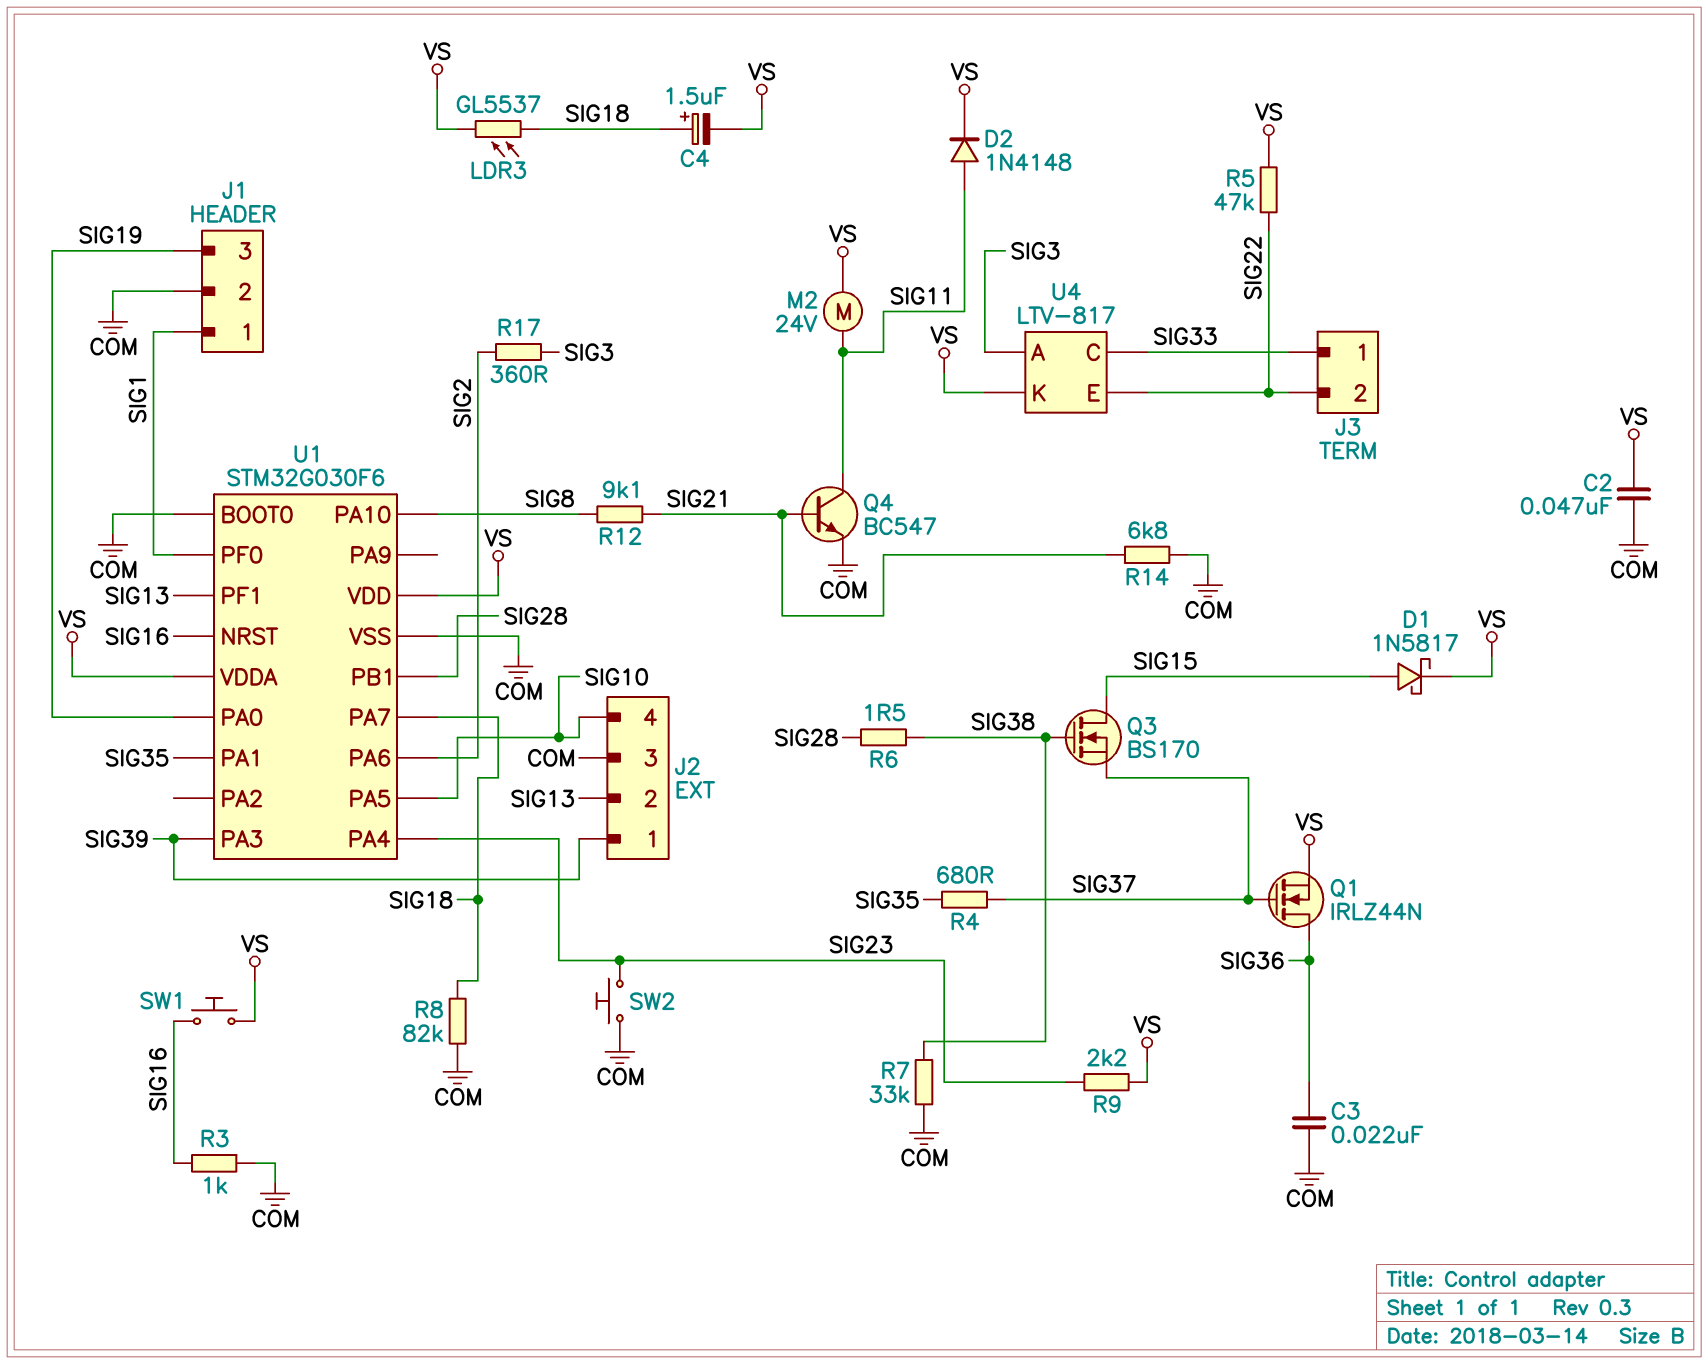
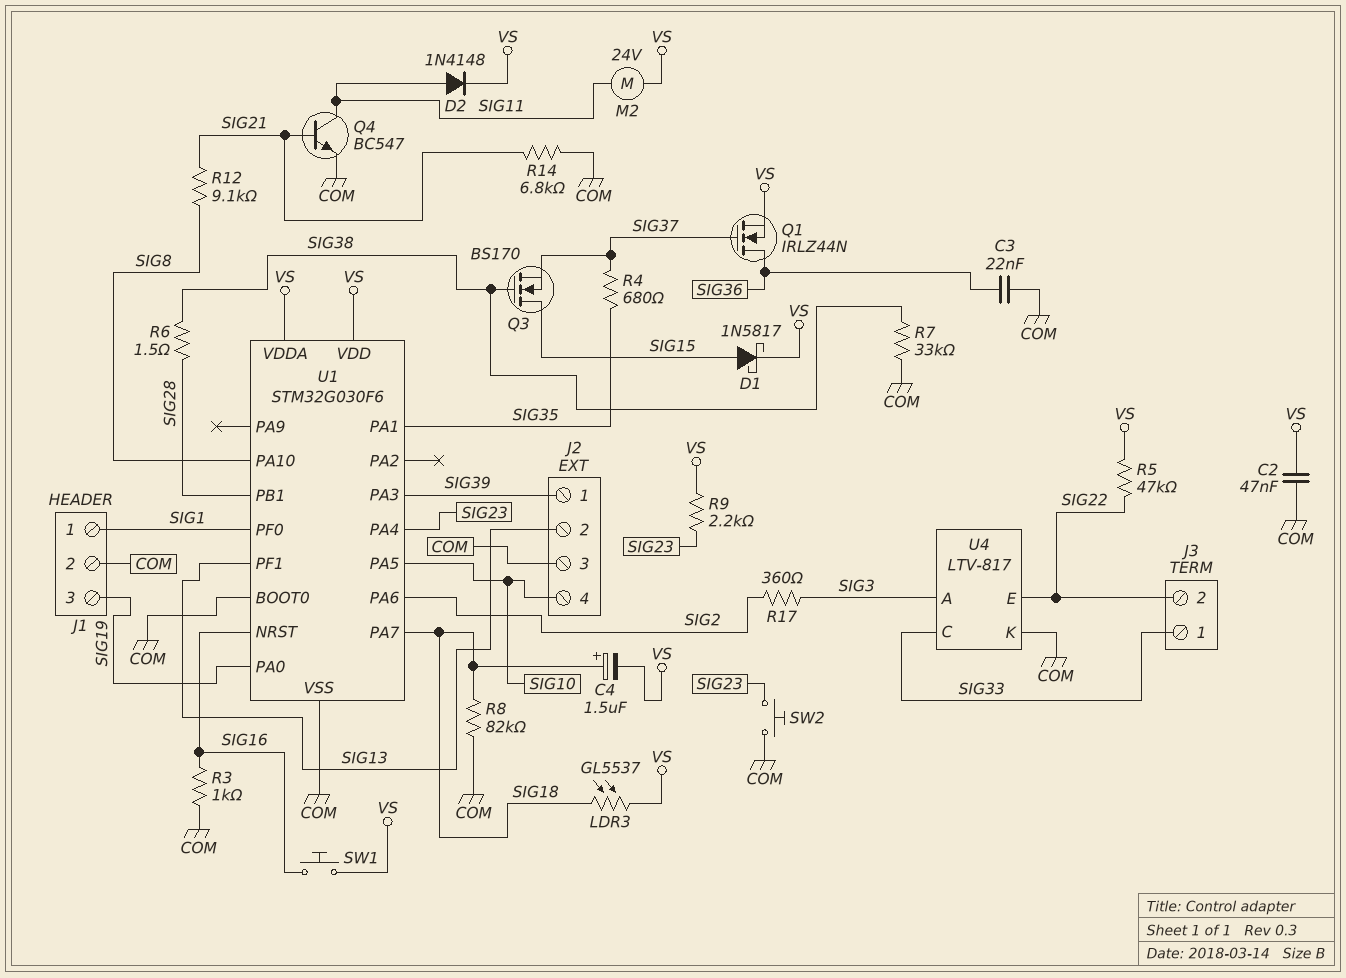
U4 pin K: VS -> COM

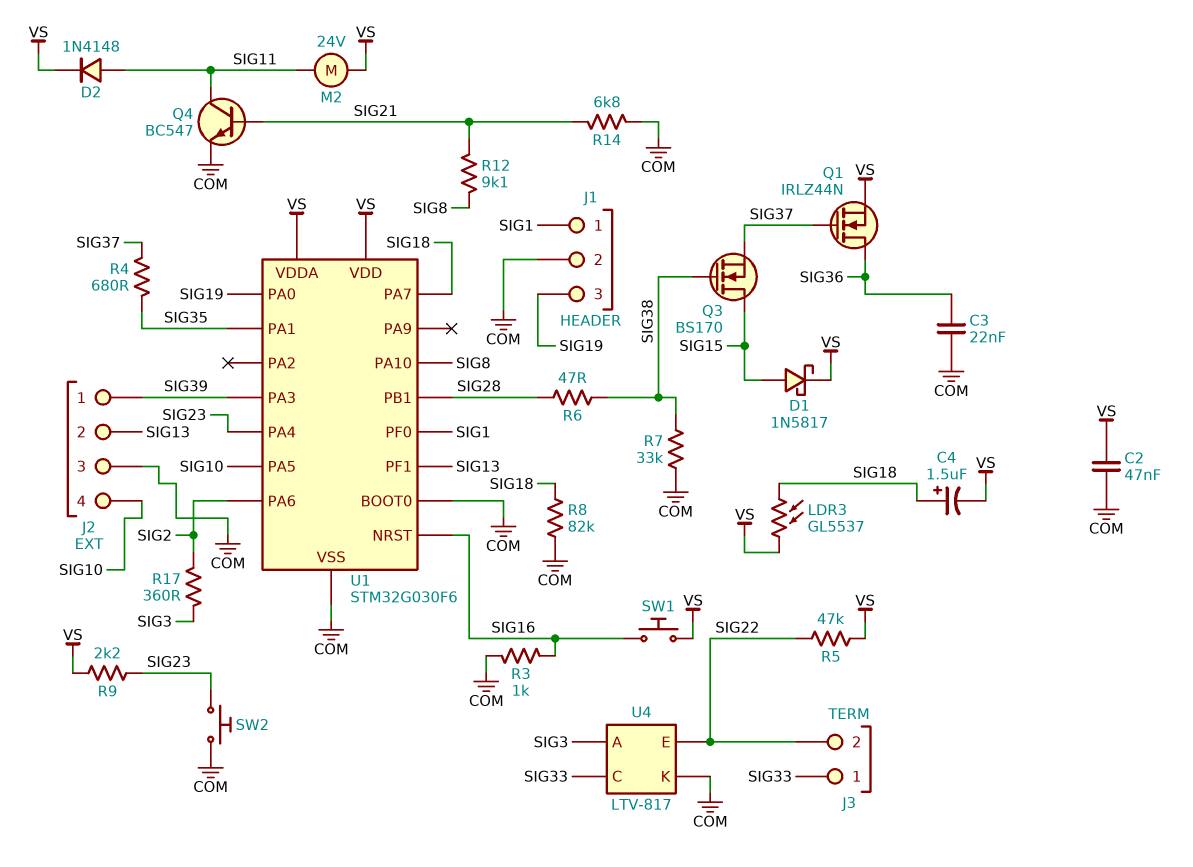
R6: 1.5 (SIG28, SIG38) -> 47 (SIG28, SIG38)

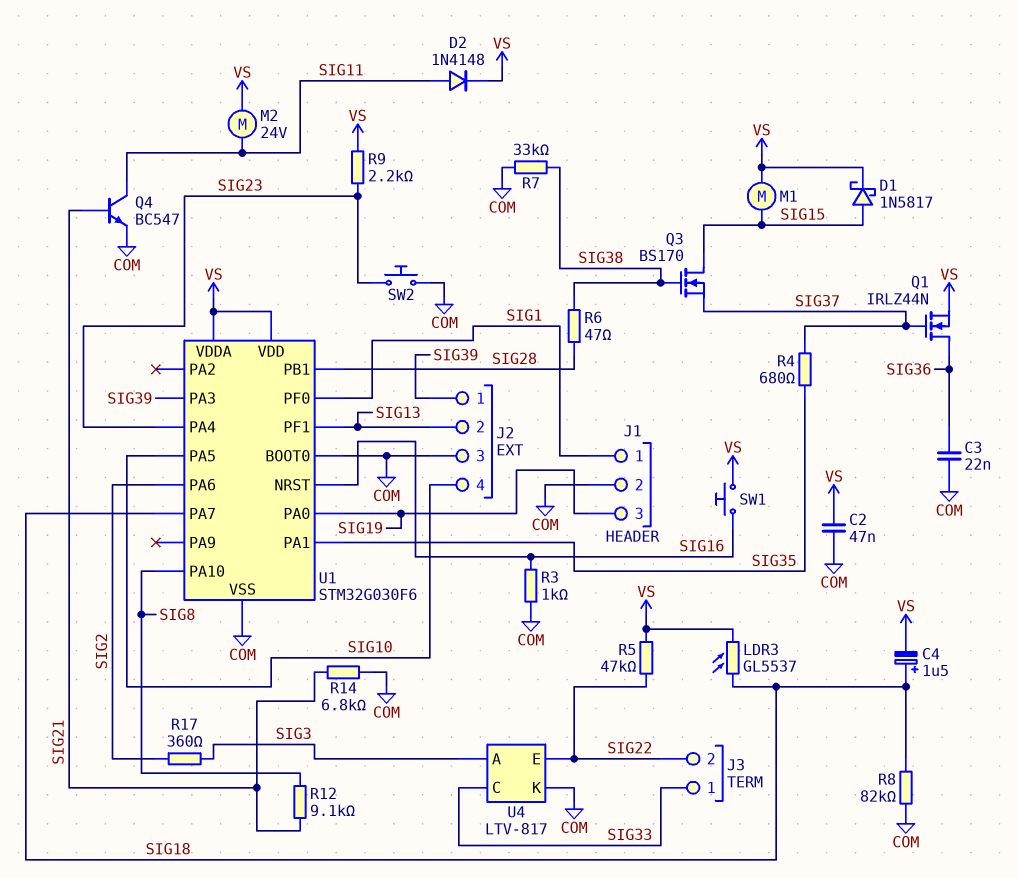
M1: none -> motor (SIG15, VS)

